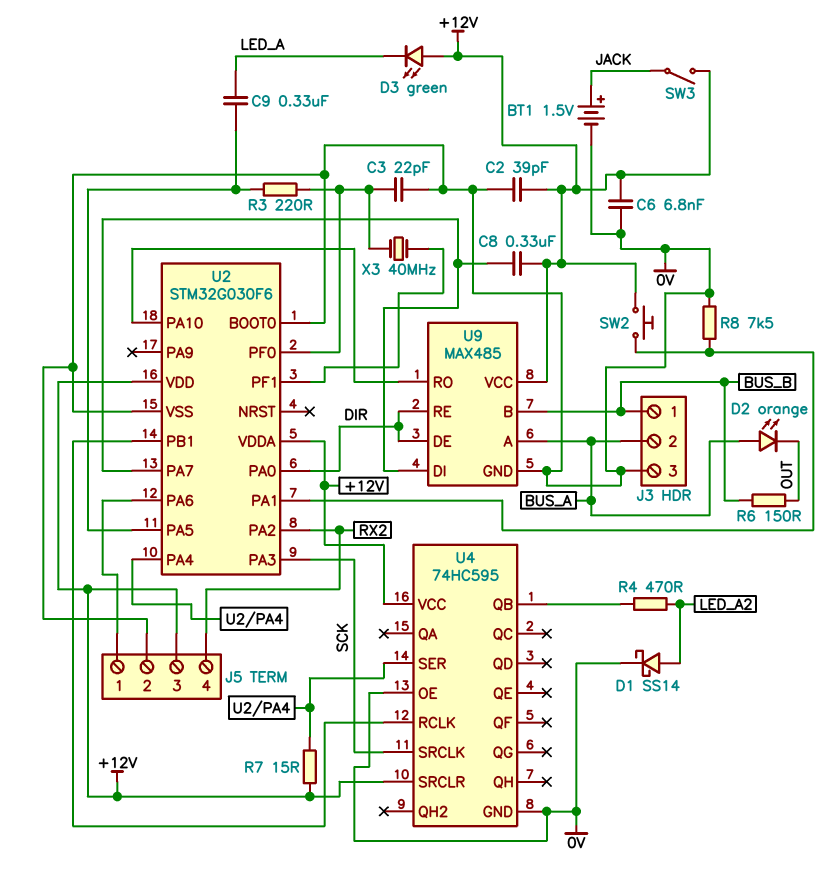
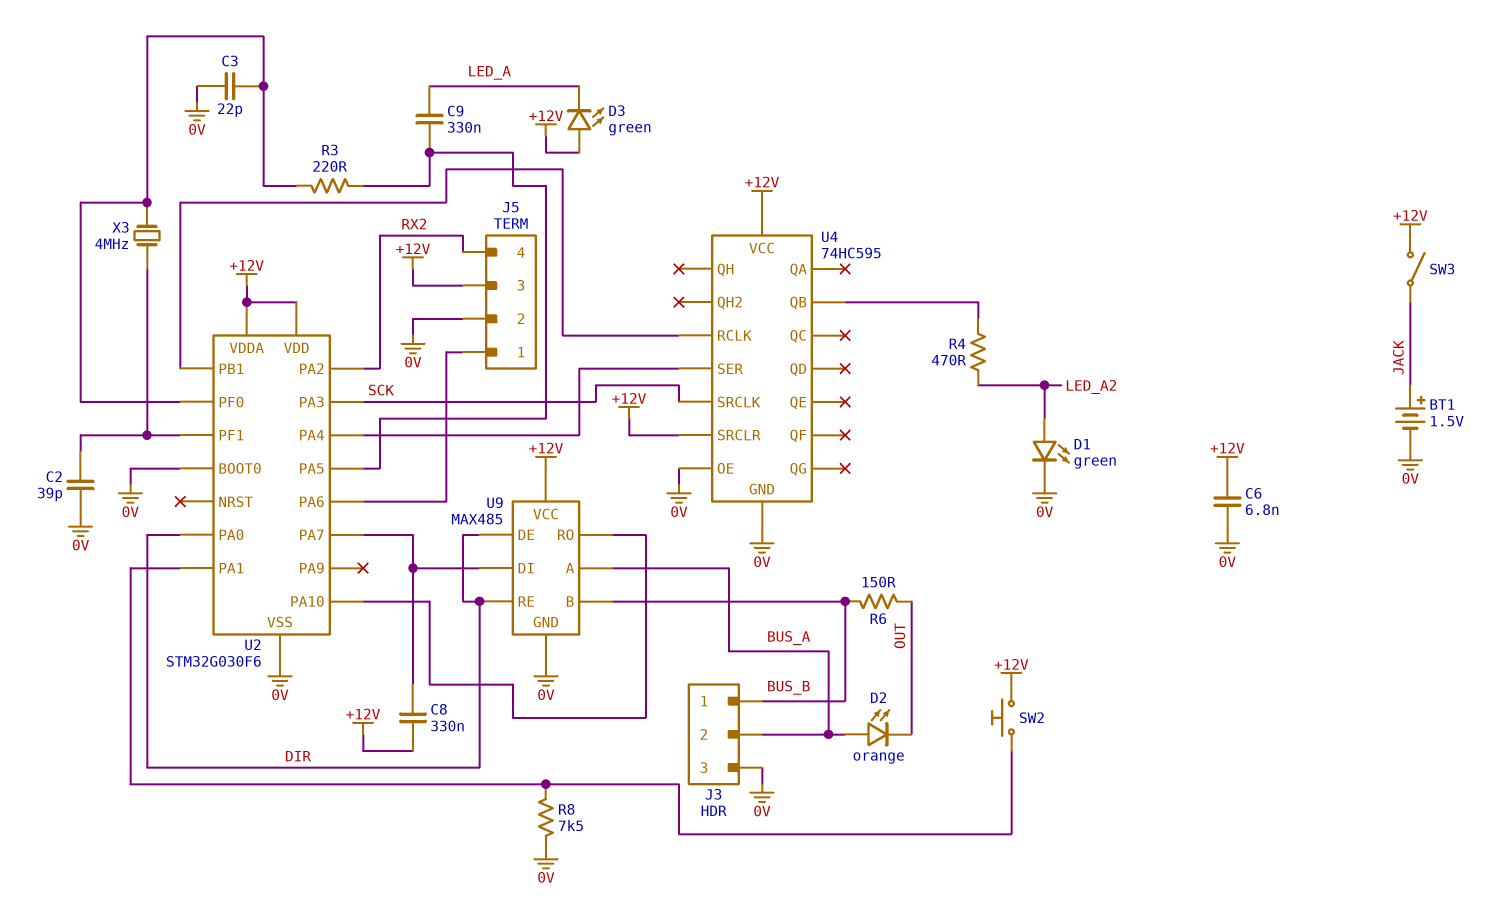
C2: 39pF (+12V, 0V) -> 39pF (0V, U2/PF1)
D1: schottky SS14 (A LED_A2, K 0V) -> LED green (A LED_A2, K 0V)
R7: 15 (+12V, U2/PA4) -> none
X3: 40MHz (U2/PF0, U2/PF1) -> 4MHz (U2/PF0, U2/PF1)

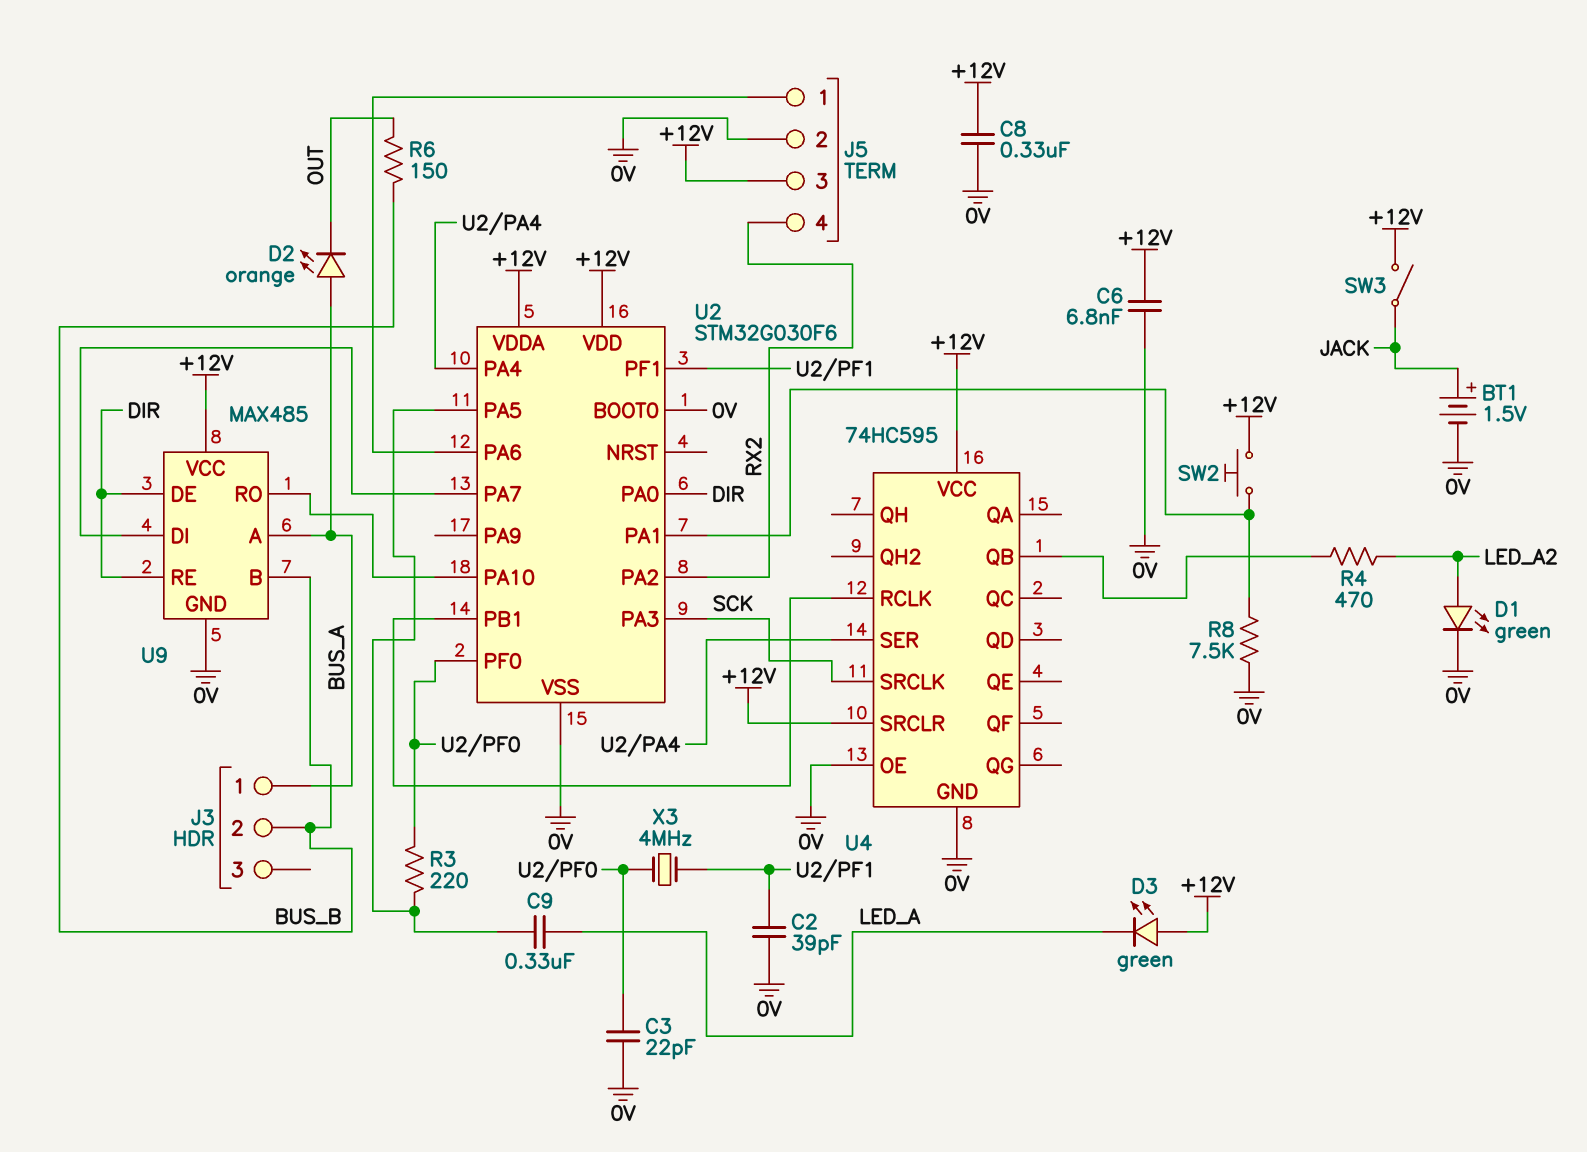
C8: 330nF (+12V, U2/PA7) -> 330nF (+12V, 0V)
J3 pin 1: BUS_B -> BUS_A
J3 pin 2: BUS_A -> BUS_B
J3 pin 3: 0V -> none

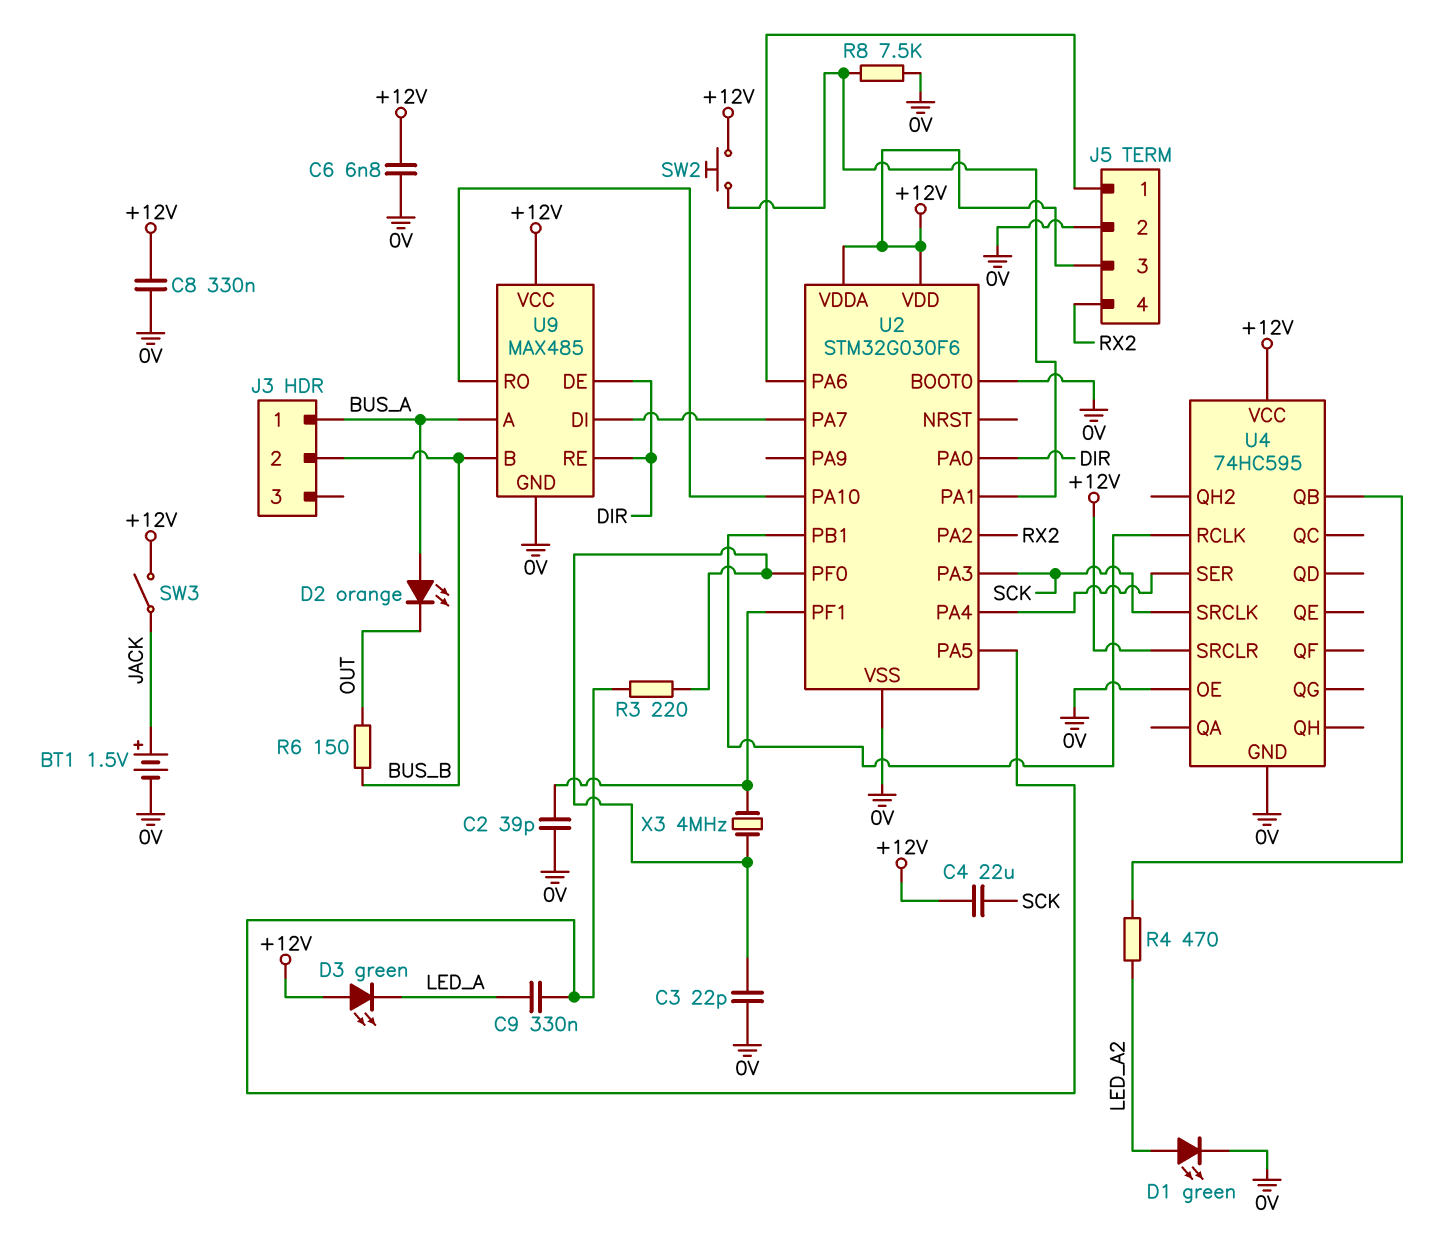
C4: none -> 22uF (+12V, SCK)

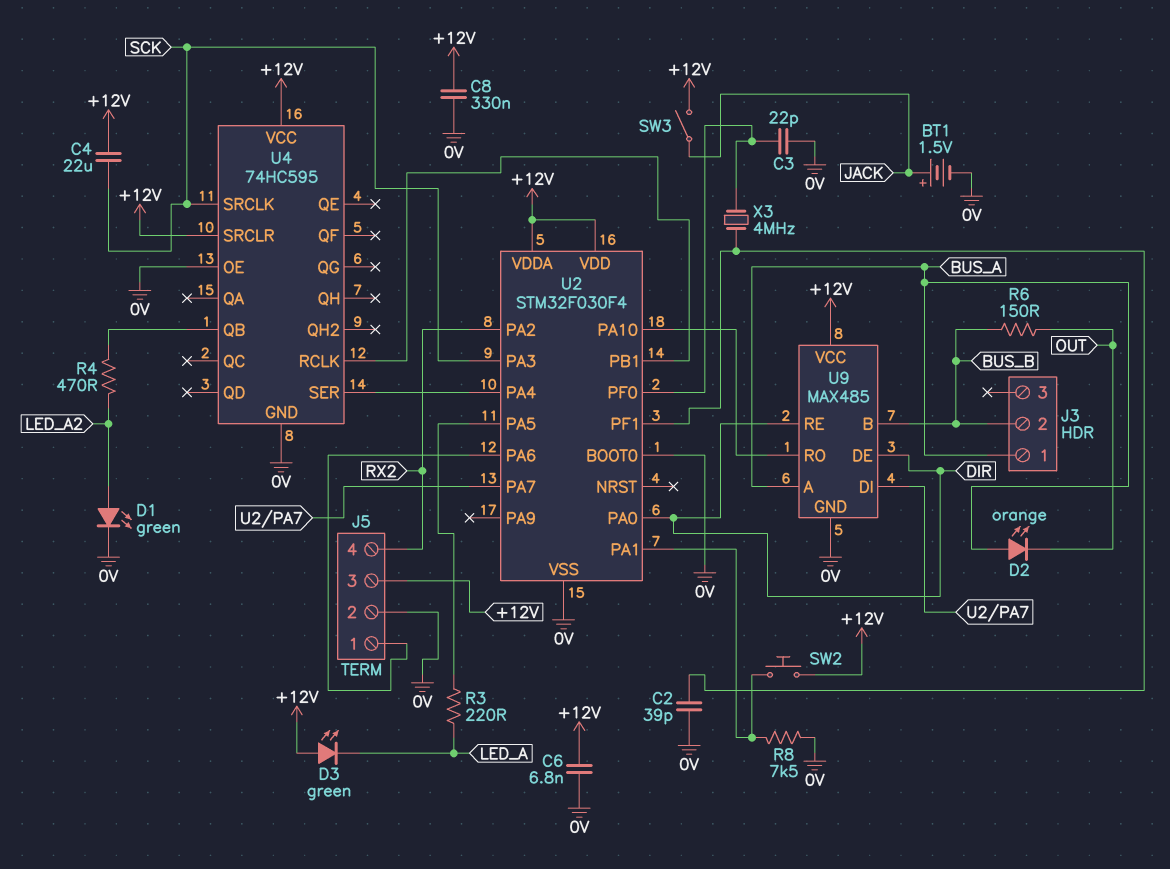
C9: 330nF (LED_A, U2/PA5) -> none
R3: 220 (U2/PA5, U2/PF0) -> 220 (LED_A, U2/PA5)
U2: STM32G030F6 -> STM32F030F4

